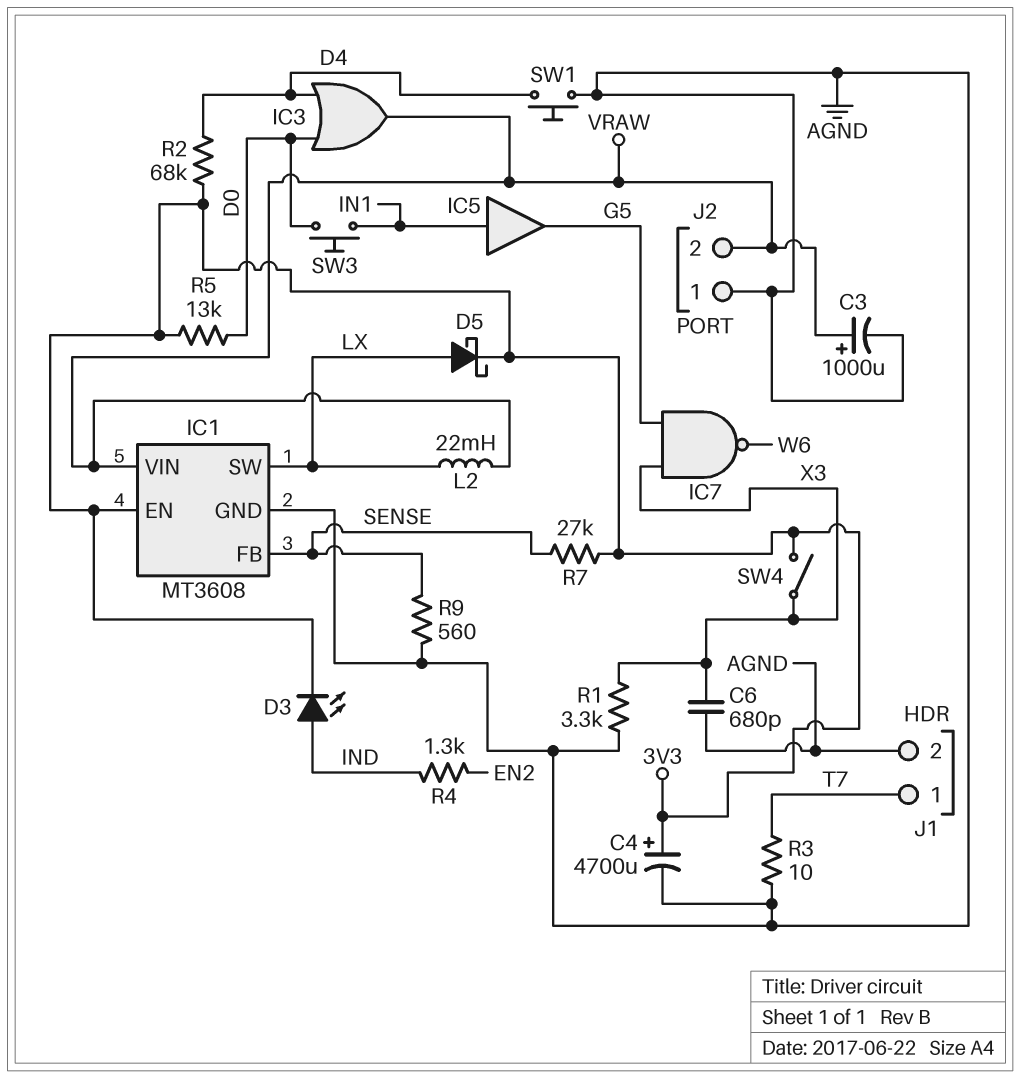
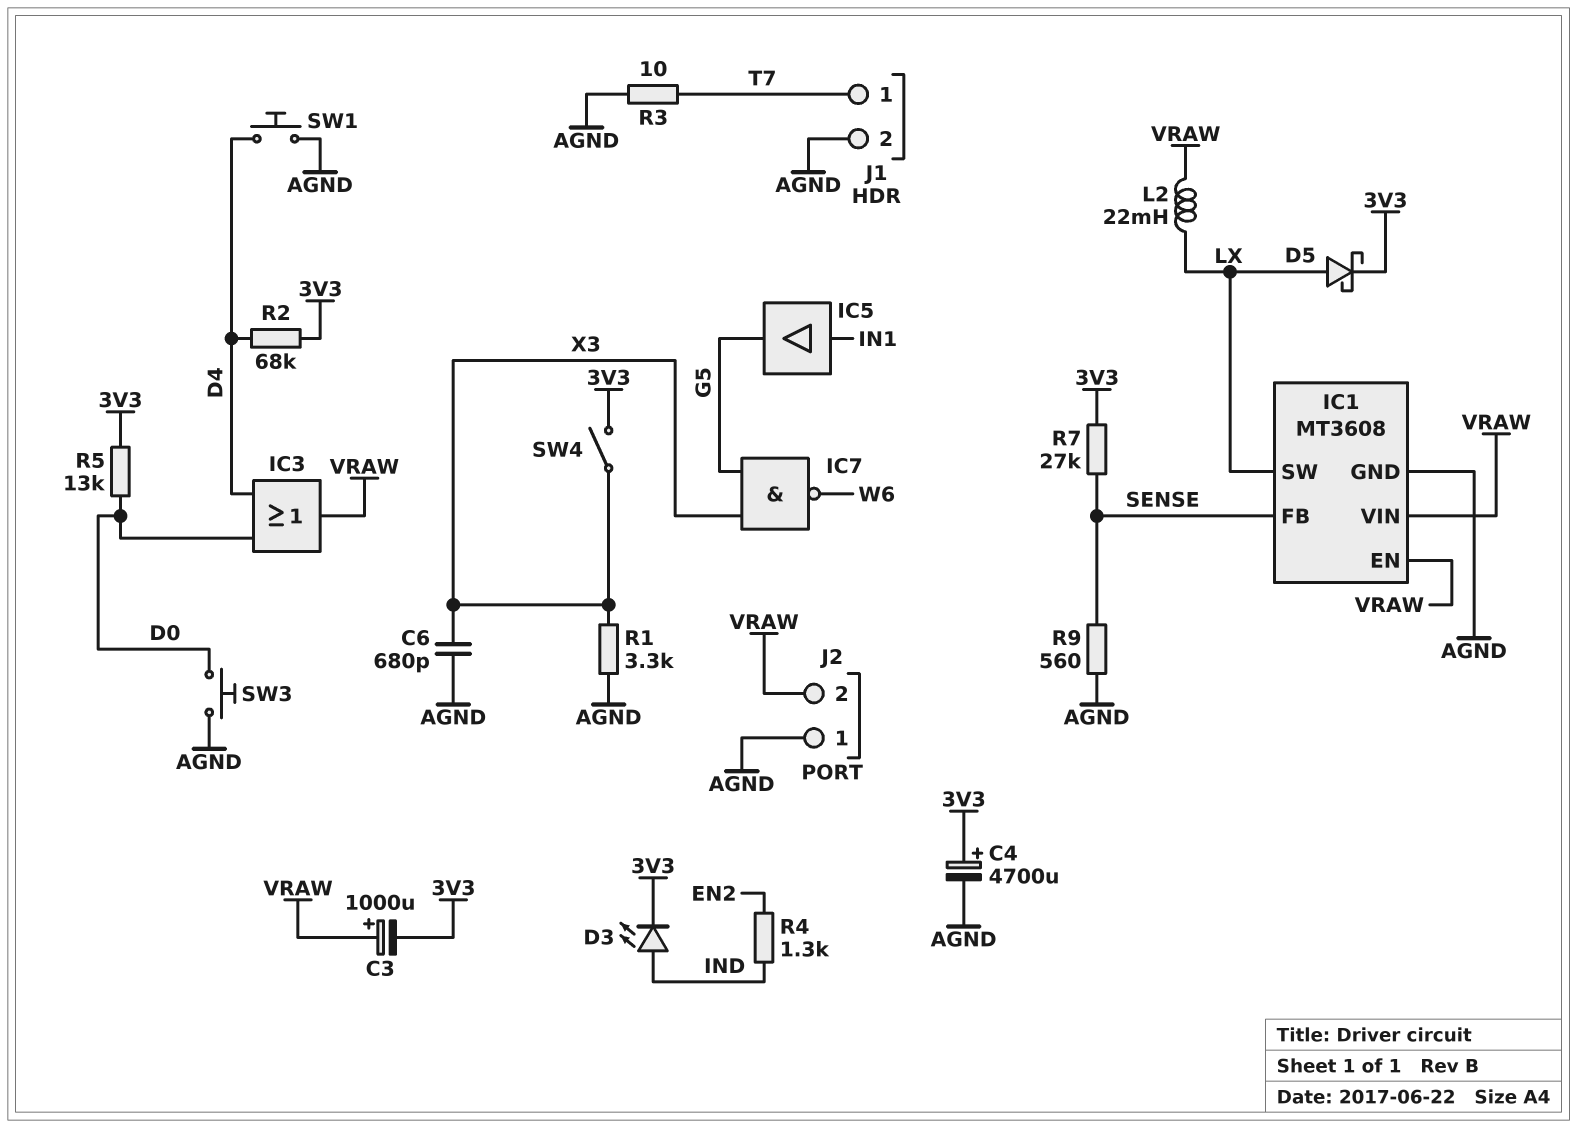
C3: 1000uF (plus VRAW, minus AGND) -> 1000uF (plus VRAW, minus 3V3)
IC1 pin EN: 3V3 -> VRAW
SW3: button (D0, IN1) -> button (AGND, D0)

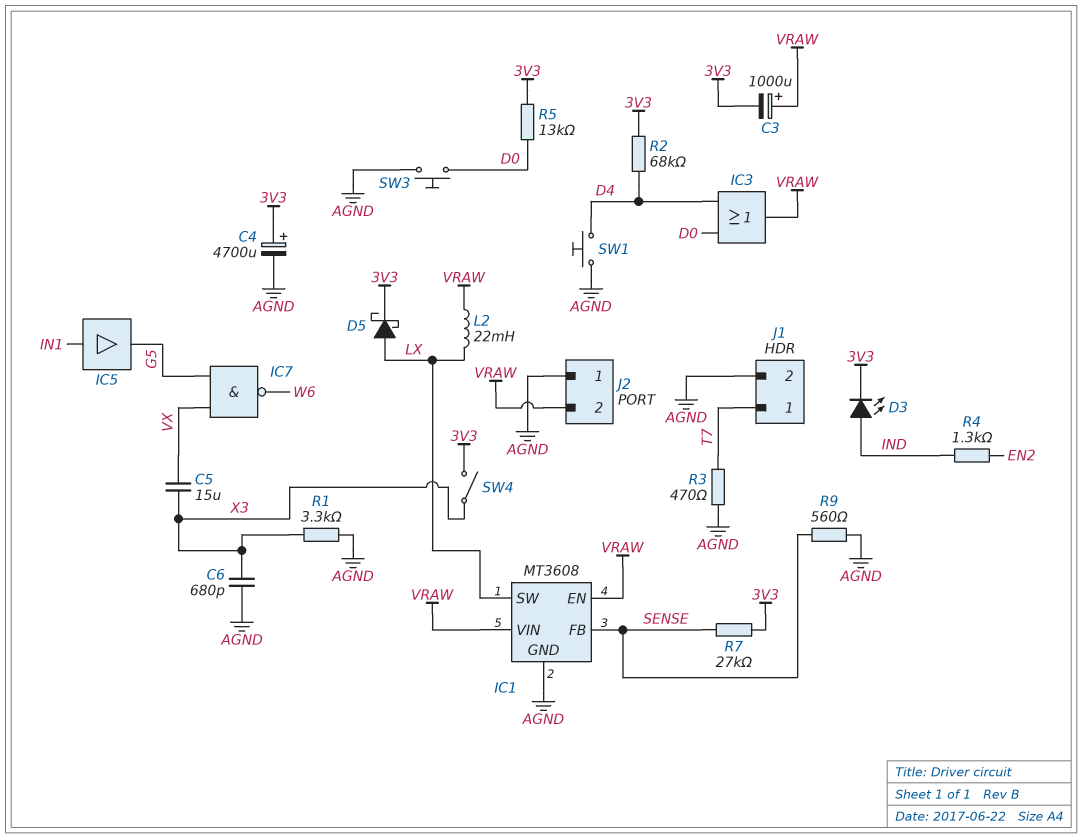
C5: none -> 15uF (VX, X3)
IC7: NAND (in G5, in X3, out W6) -> NAND (in G5, in VX, out W6)
R3: 10 (AGND, T7) -> 470 (AGND, T7)

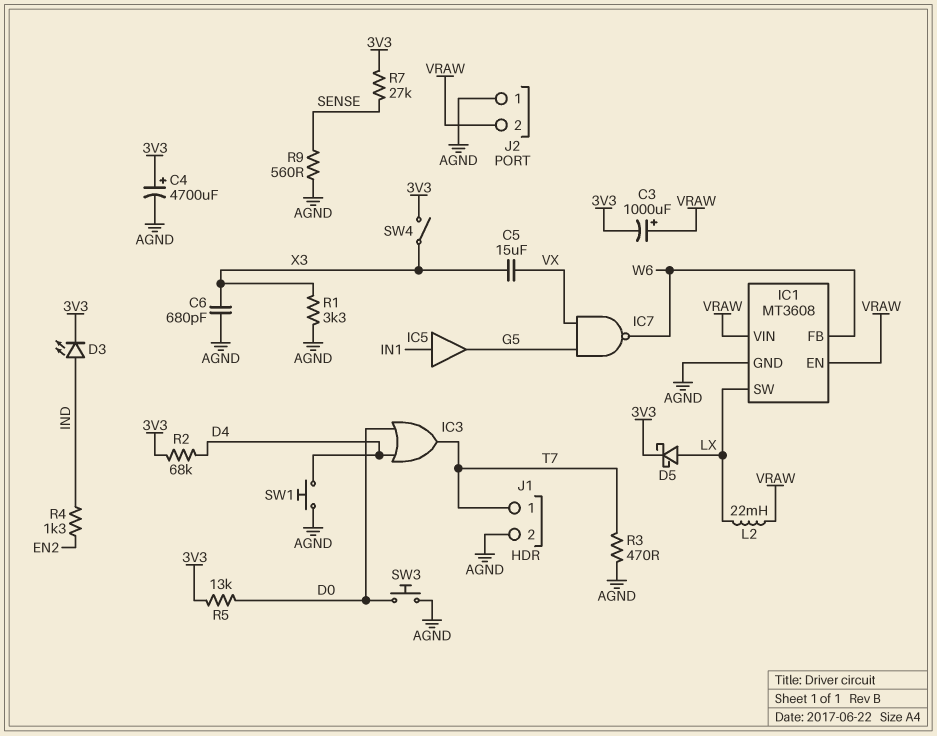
IC1 pin FB: SENSE -> W6
IC3: OR (in D0, in D4, out VRAW) -> OR (in D0, in D4, out T7)

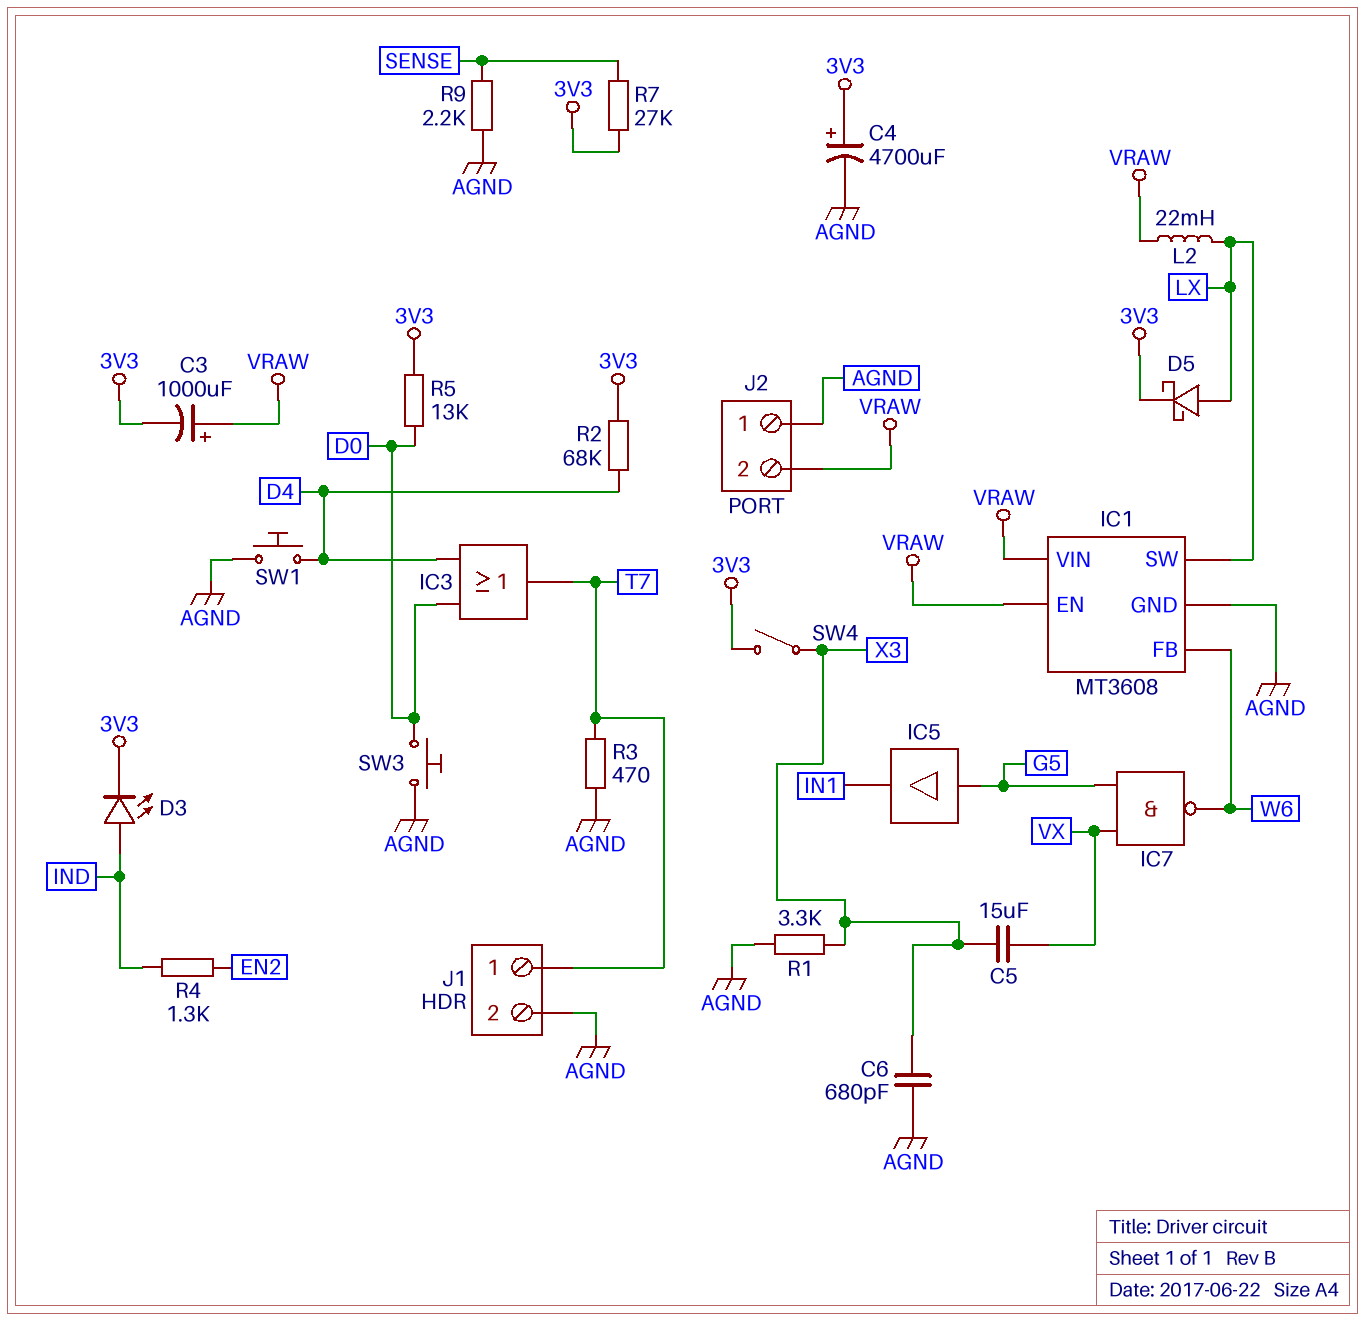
IC5: buffer (in IN1, out G5) -> buffer (in G5, out IN1)
R9: 560 (AGND, SENSE) -> 2.2k (AGND, SENSE)

